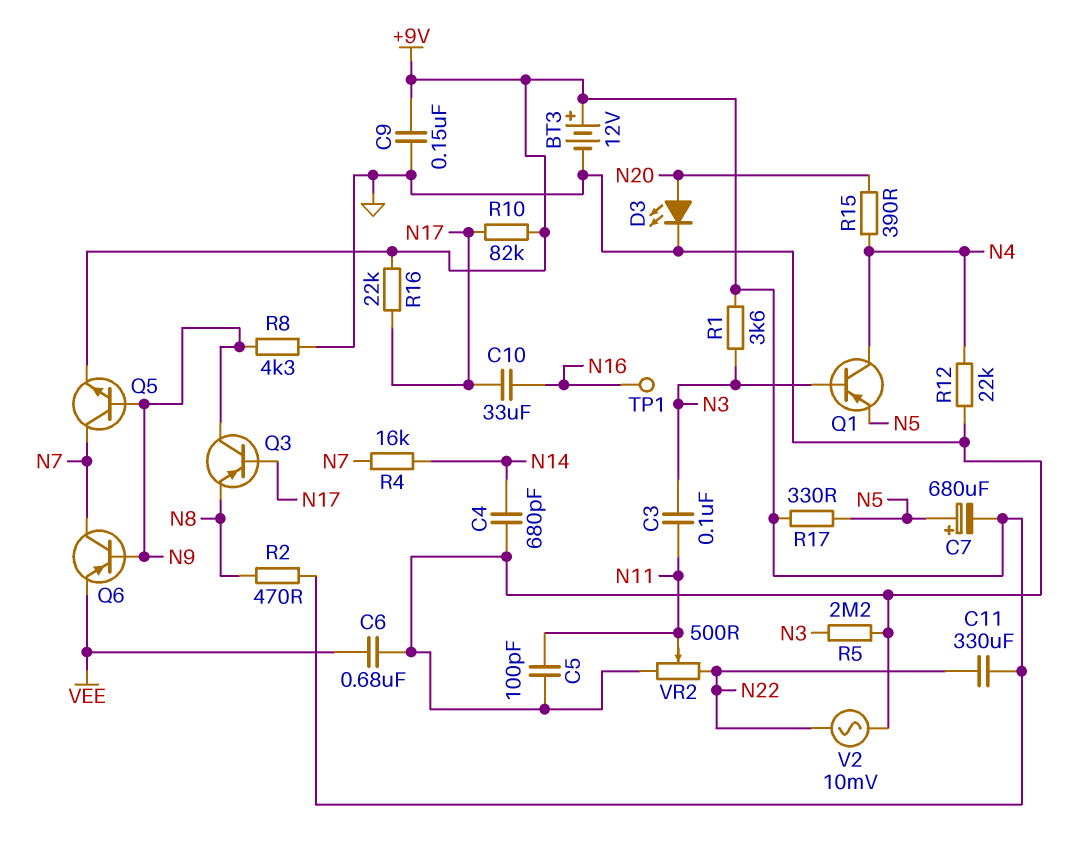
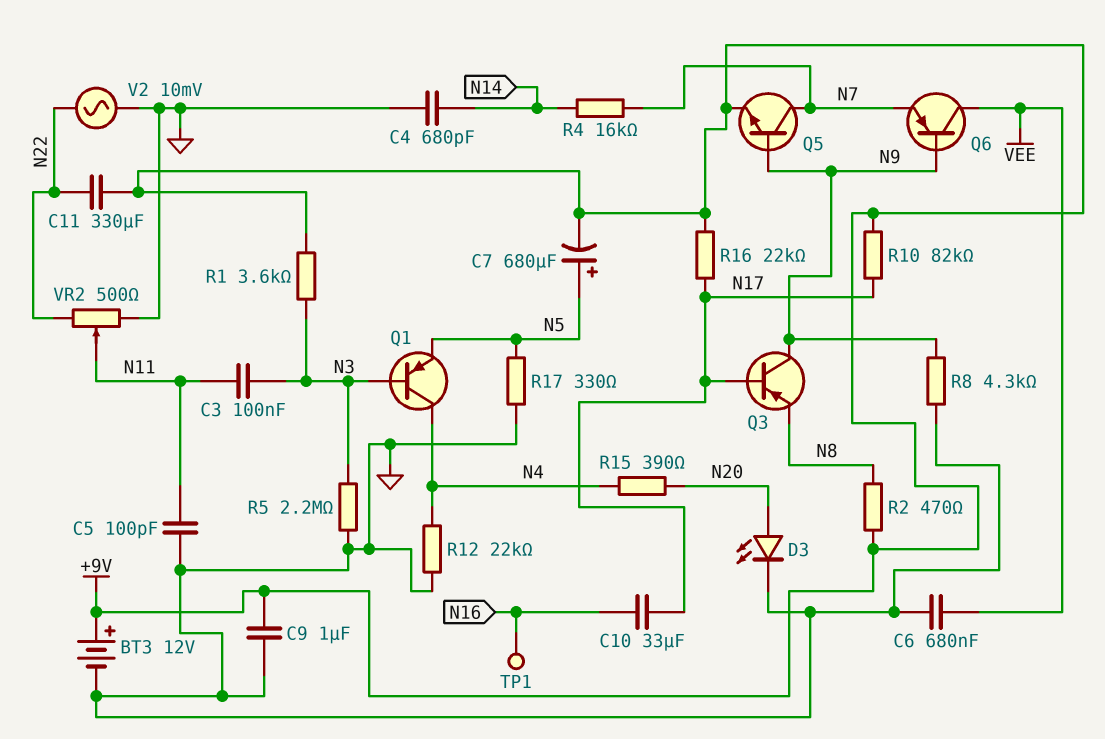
C9: 150nF (+9V, GND) -> 1uF (+9V, GND)
Q6: PNP (B N9, C N7, E VEE) -> PNP (B N9, C VEE, E N7)
R17: 330 (+9V, N5) -> 330 (GND, N5)

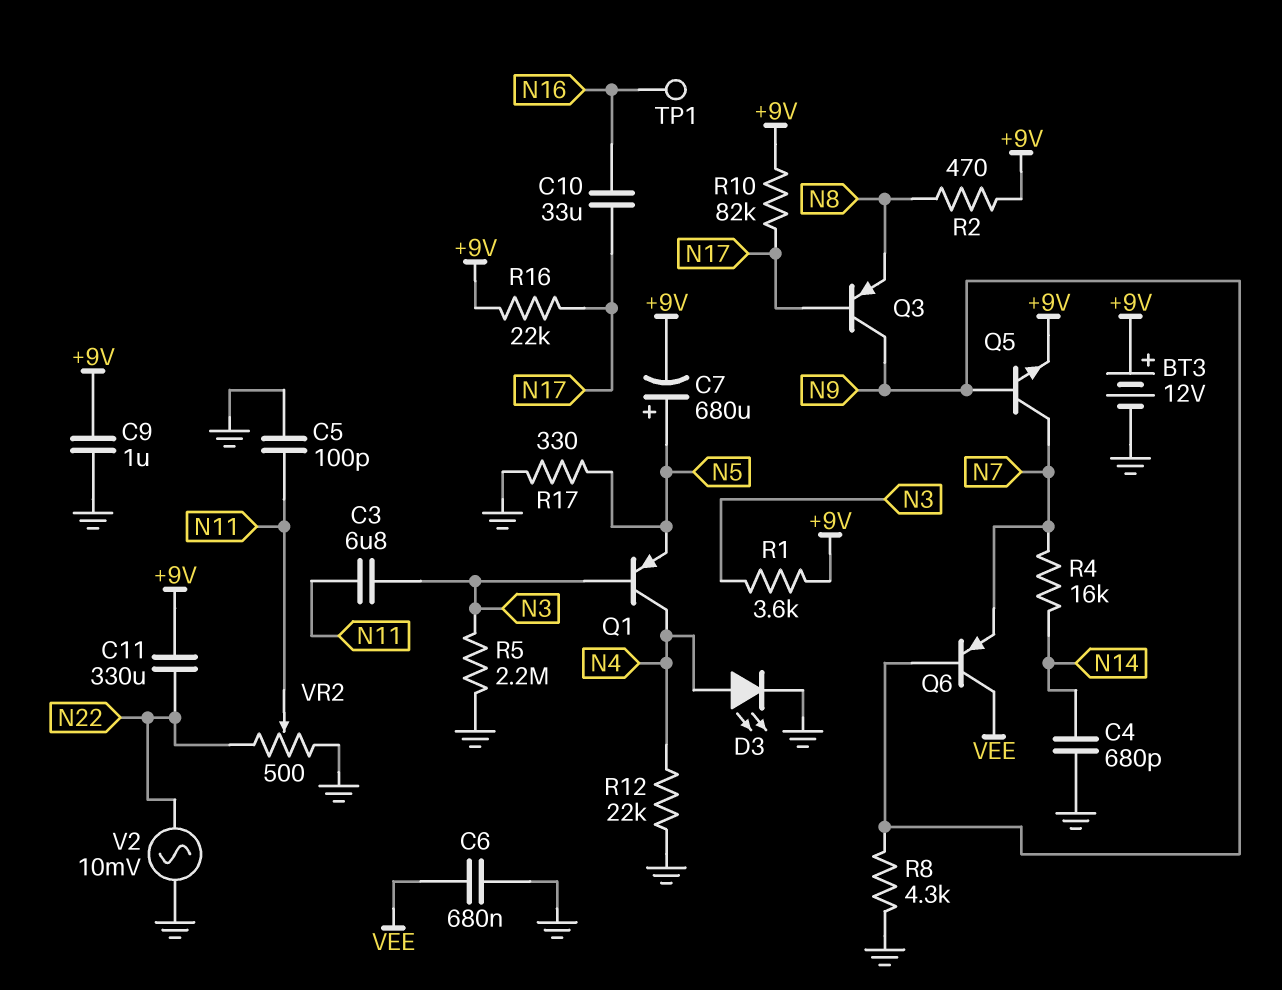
C3: 100nF (N3, N11) -> 6.8uF (N3, N11)
D3: LED (A N20, K GND) -> LED (A N4, K GND)
R15: 390 (N4, N20) -> none

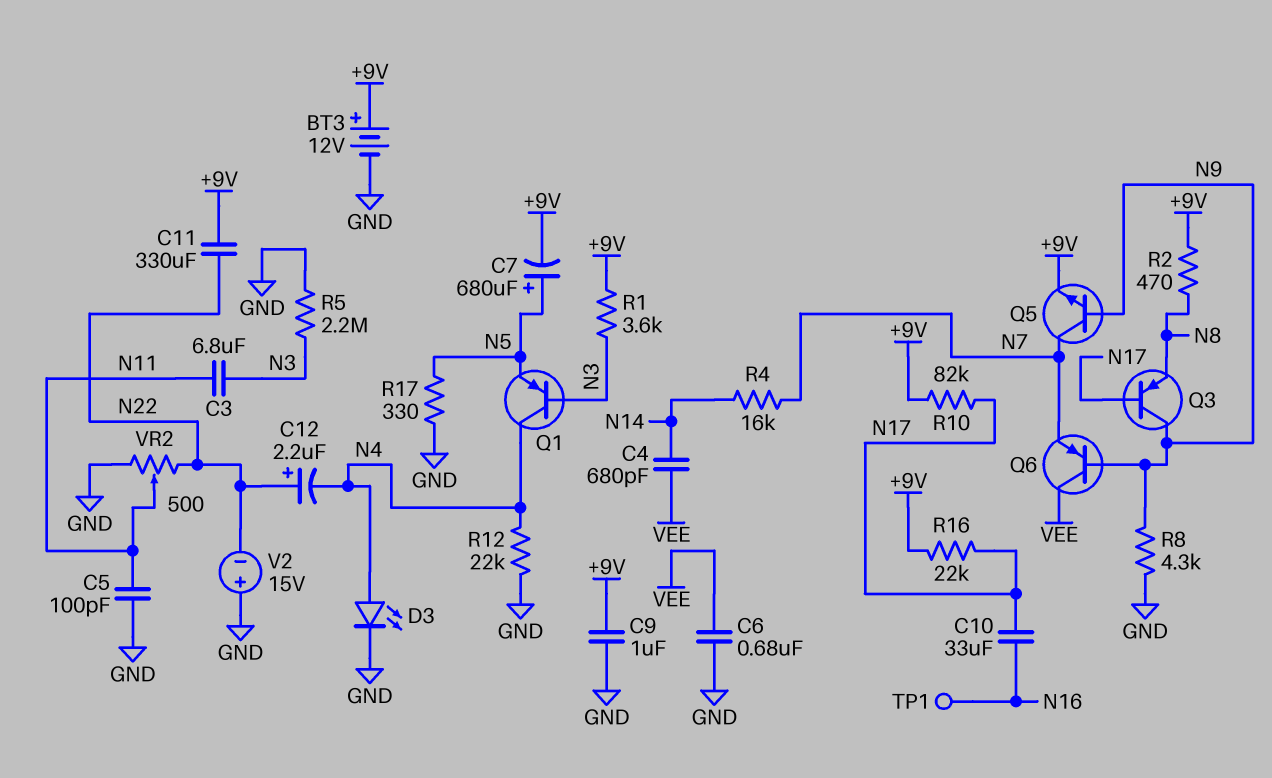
C4: 680pF (GND, N14) -> 680pF (N14, VEE)
C12: none -> 2.2uF (plus N22, minus N4)
V2: AC 10mV (GND, N22) -> 15V (plus GND, minus N22)

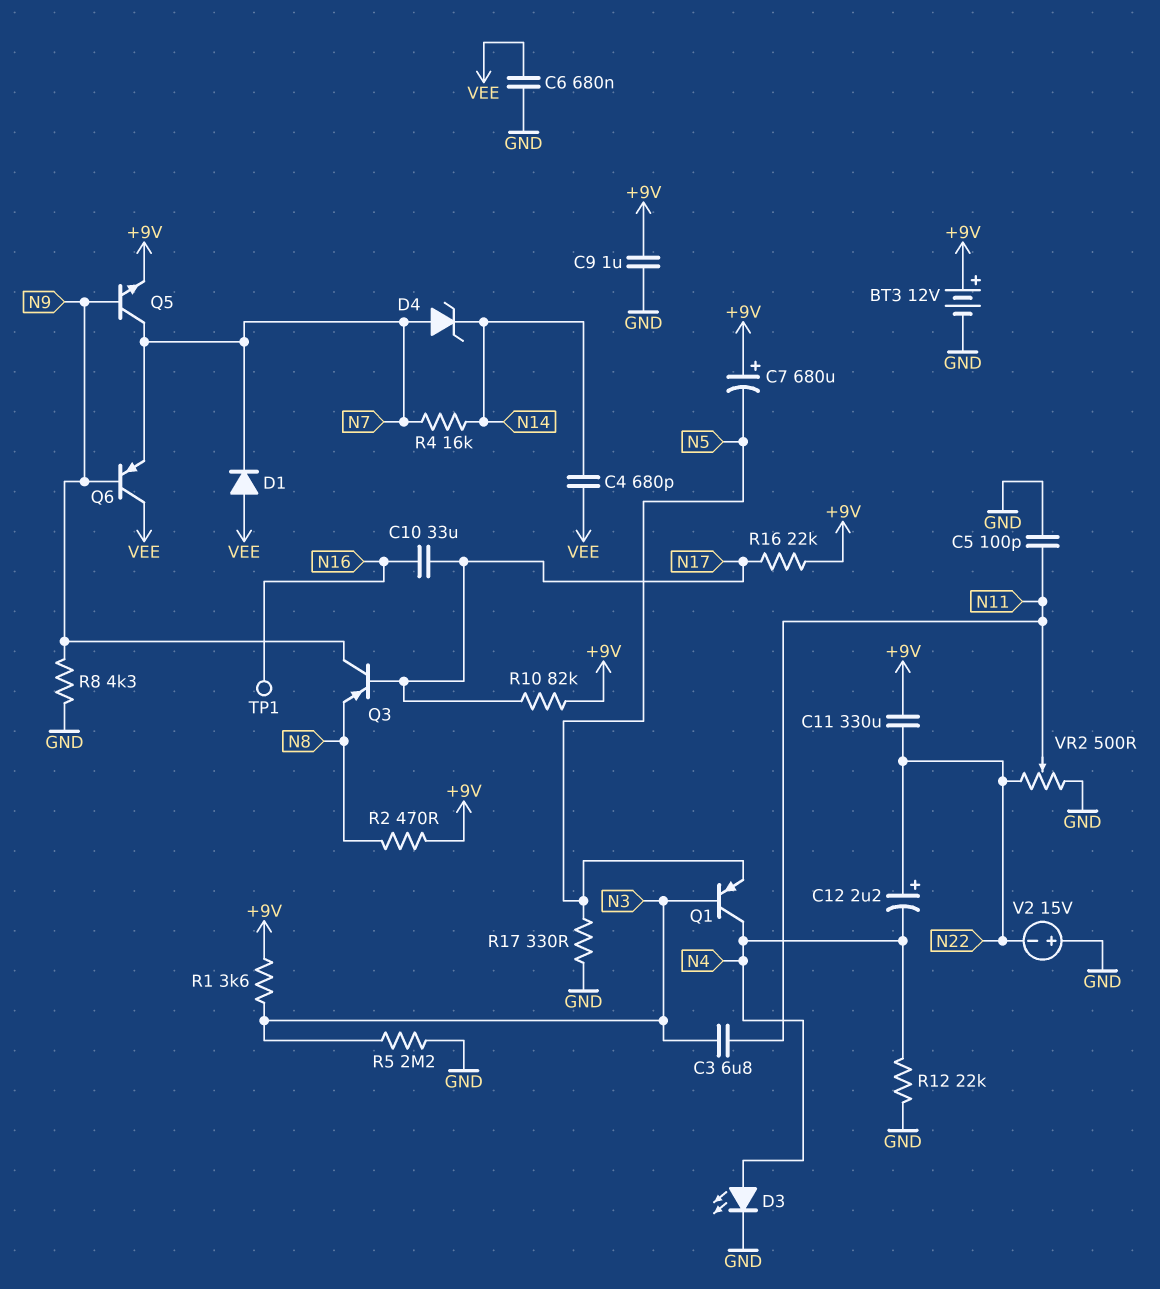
C7: 680uF (plus N5, minus +9V) -> 680uF (plus +9V, minus N5)
D1: none -> diode (A VEE, K N7)
D4: none -> zener (A N7, K N14)

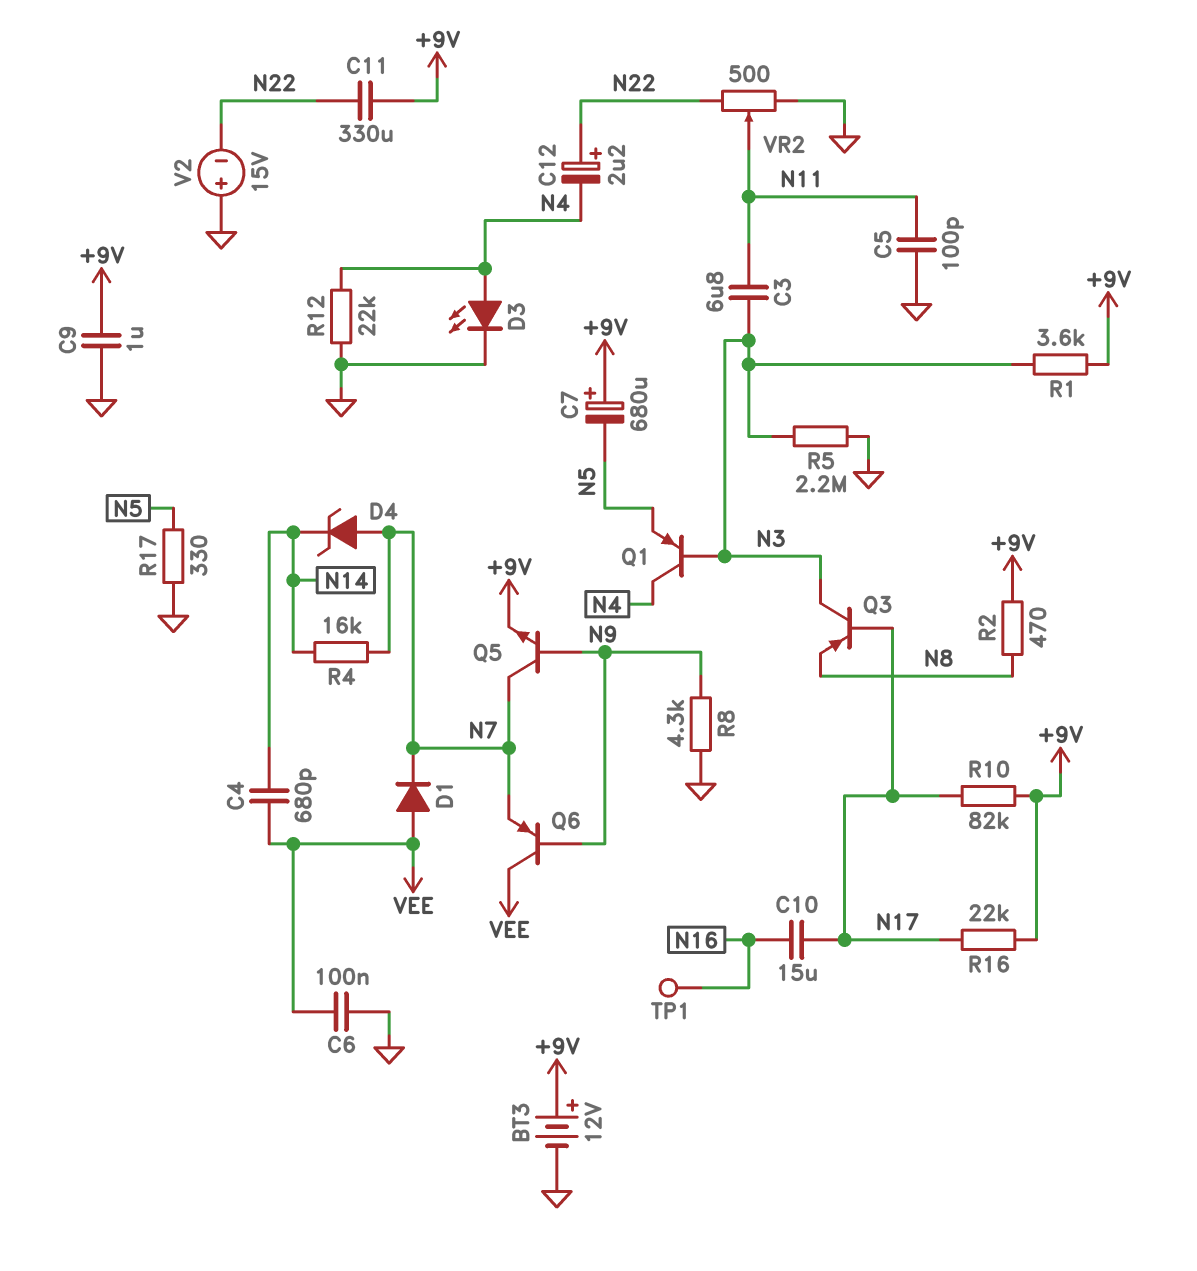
C6: 680nF (GND, VEE) -> 100nF (GND, VEE)
C10: 33uF (N16, N17) -> 15uF (N16, N17)
Q3: PNP (B N17, C N9, E N8) -> PNP (B N17, C N3, E N8)

